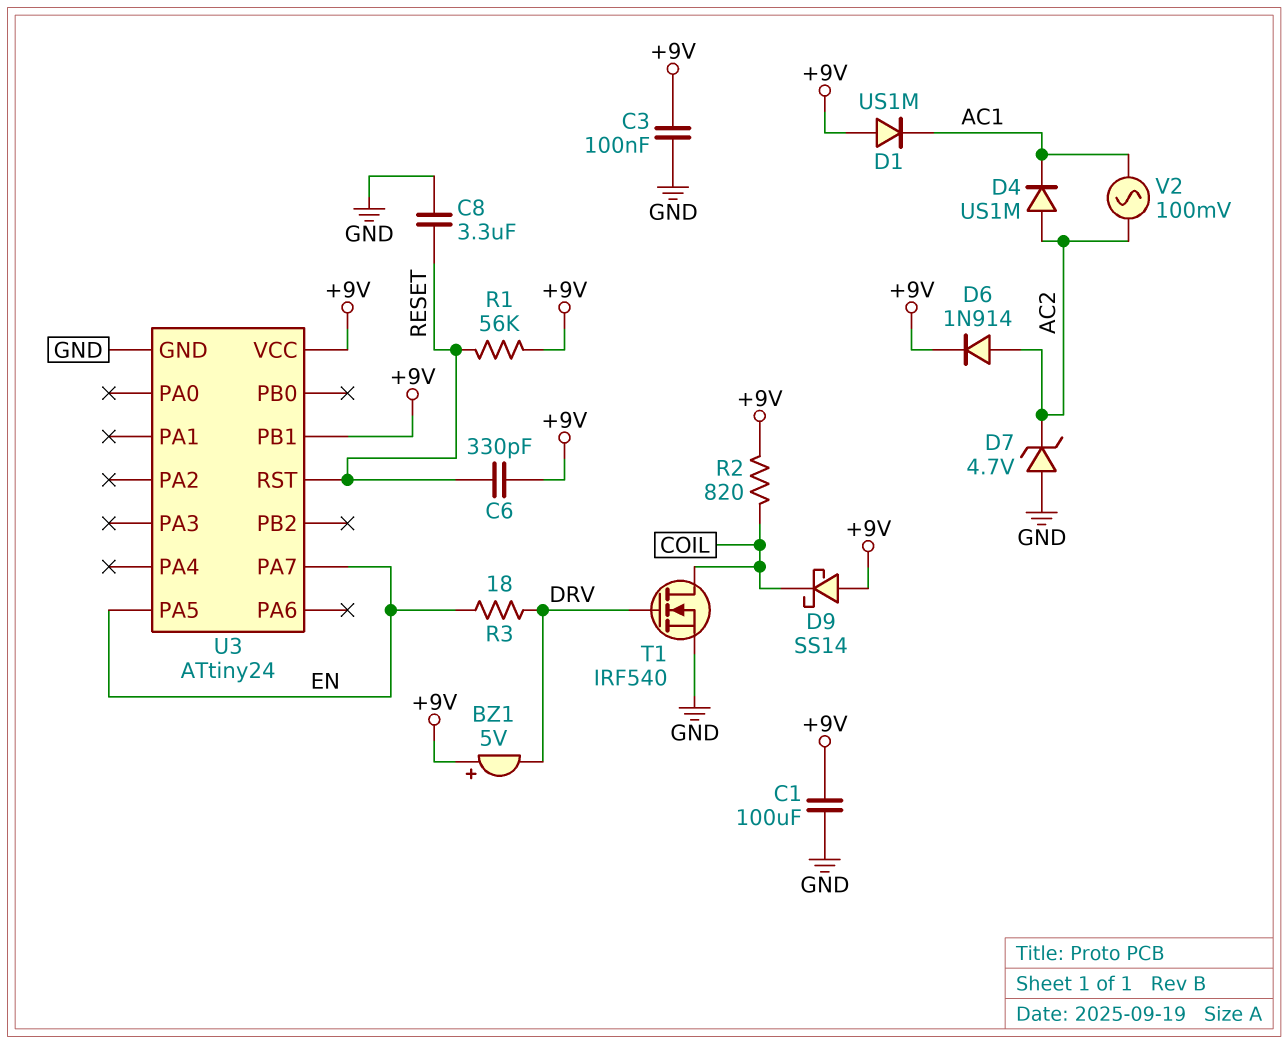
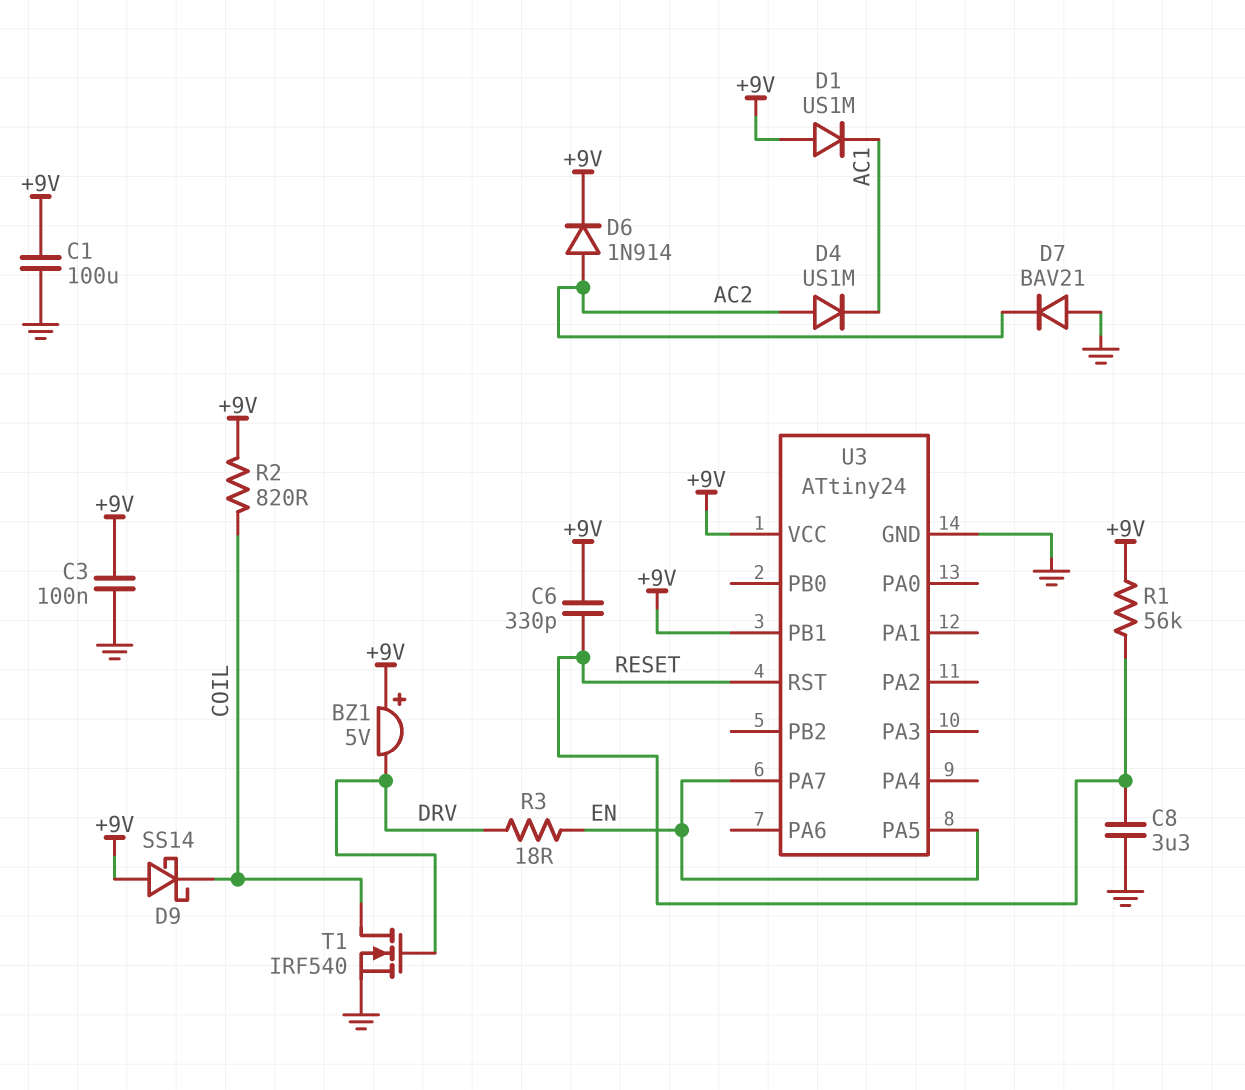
D7: zener 4.7V (A GND, K AC2) -> diode BAV21 (A GND, K AC2)
V2: AC 100mV (AC1, AC2) -> none

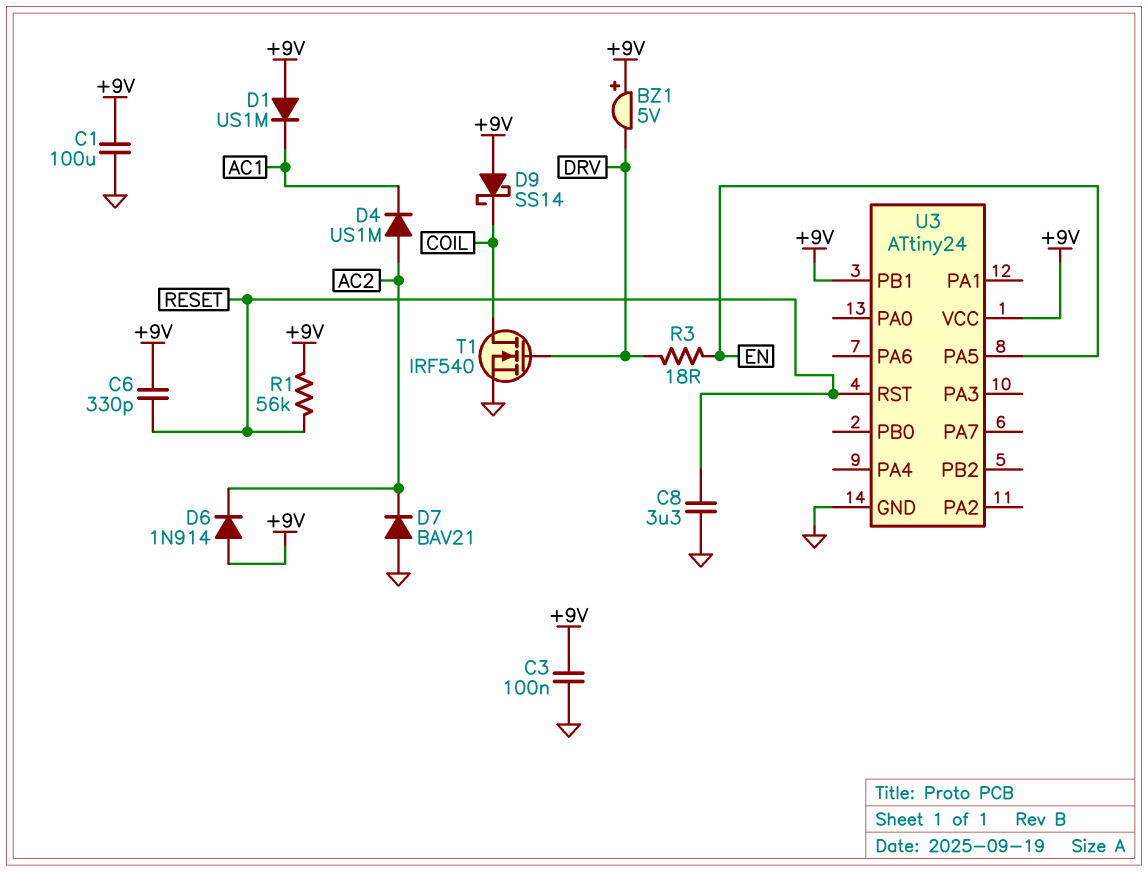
D6: diode 1N914 (A AC2, K +9V) -> diode 1N914 (A +9V, K AC2)
R2: 820 (+9V, COIL) -> none
U3 pin PA7: EN -> none

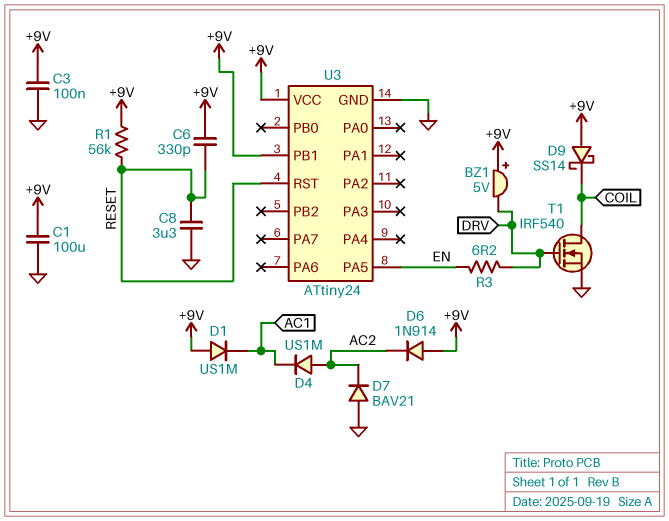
R3: 18 (DRV, EN) -> 6.2 (DRV, EN)

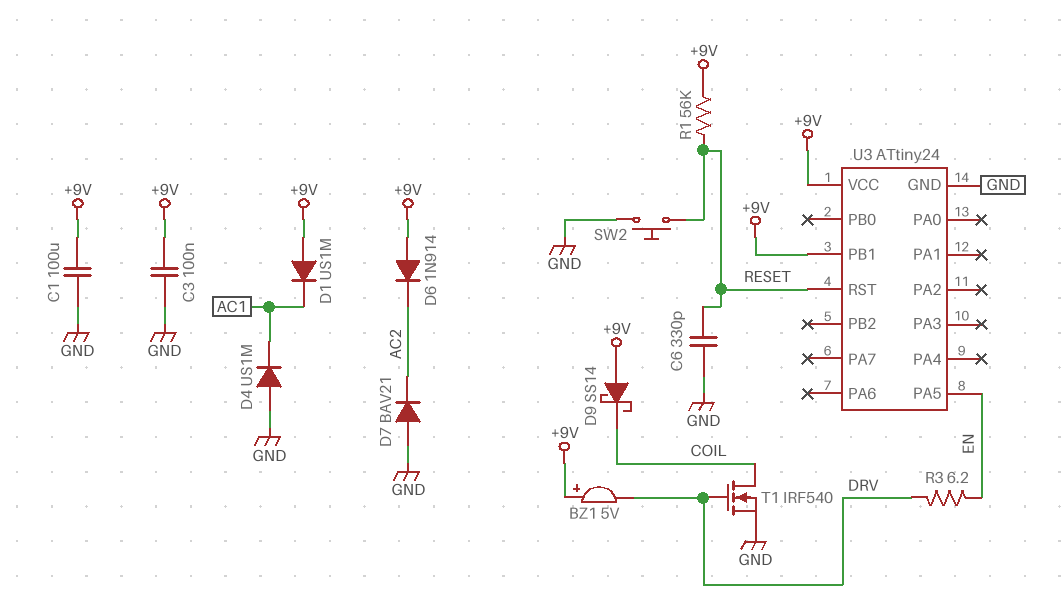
C6: 330pF (+9V, RESET) -> 330pF (GND, RESET)
C8: 3.3uF (GND, RESET) -> none
D4: diode US1M (A AC2, K AC1) -> diode US1M (A GND, K AC1)
SW2: none -> button (GND, RESET)

